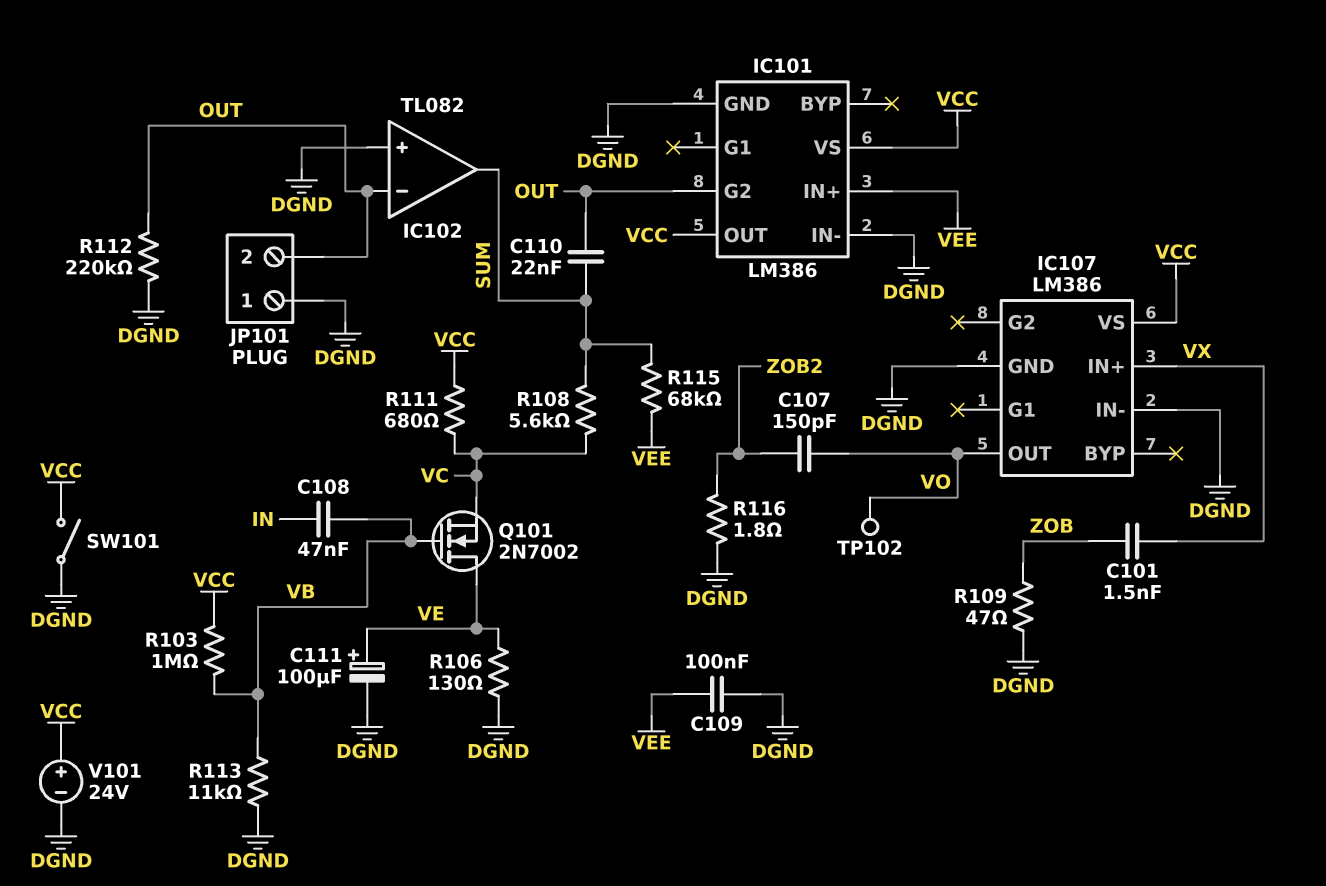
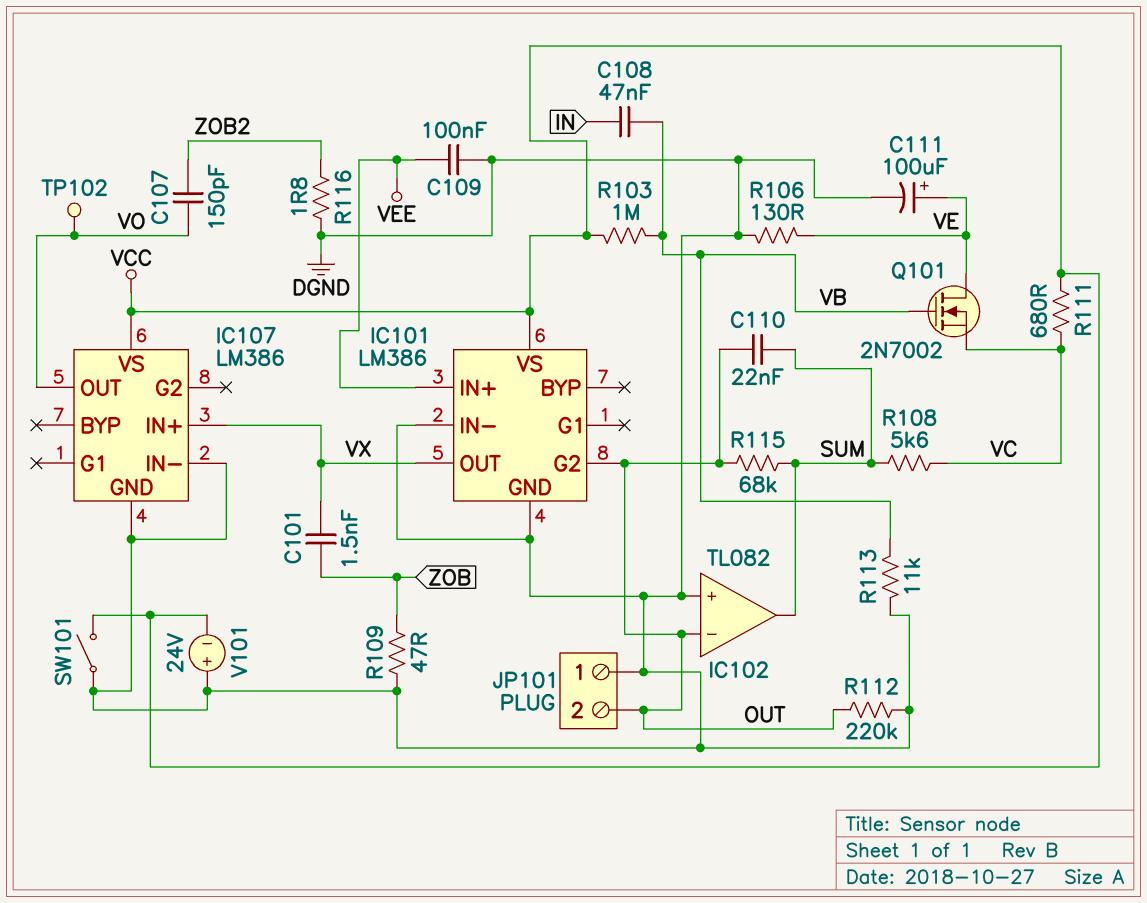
IC101 pin OUT: VCC -> VX
R115: 68k (SUM, VEE) -> 68k (OUT, SUM)
V101: 24V (plus VCC, minus DGND) -> 24V (plus DGND, minus VCC)

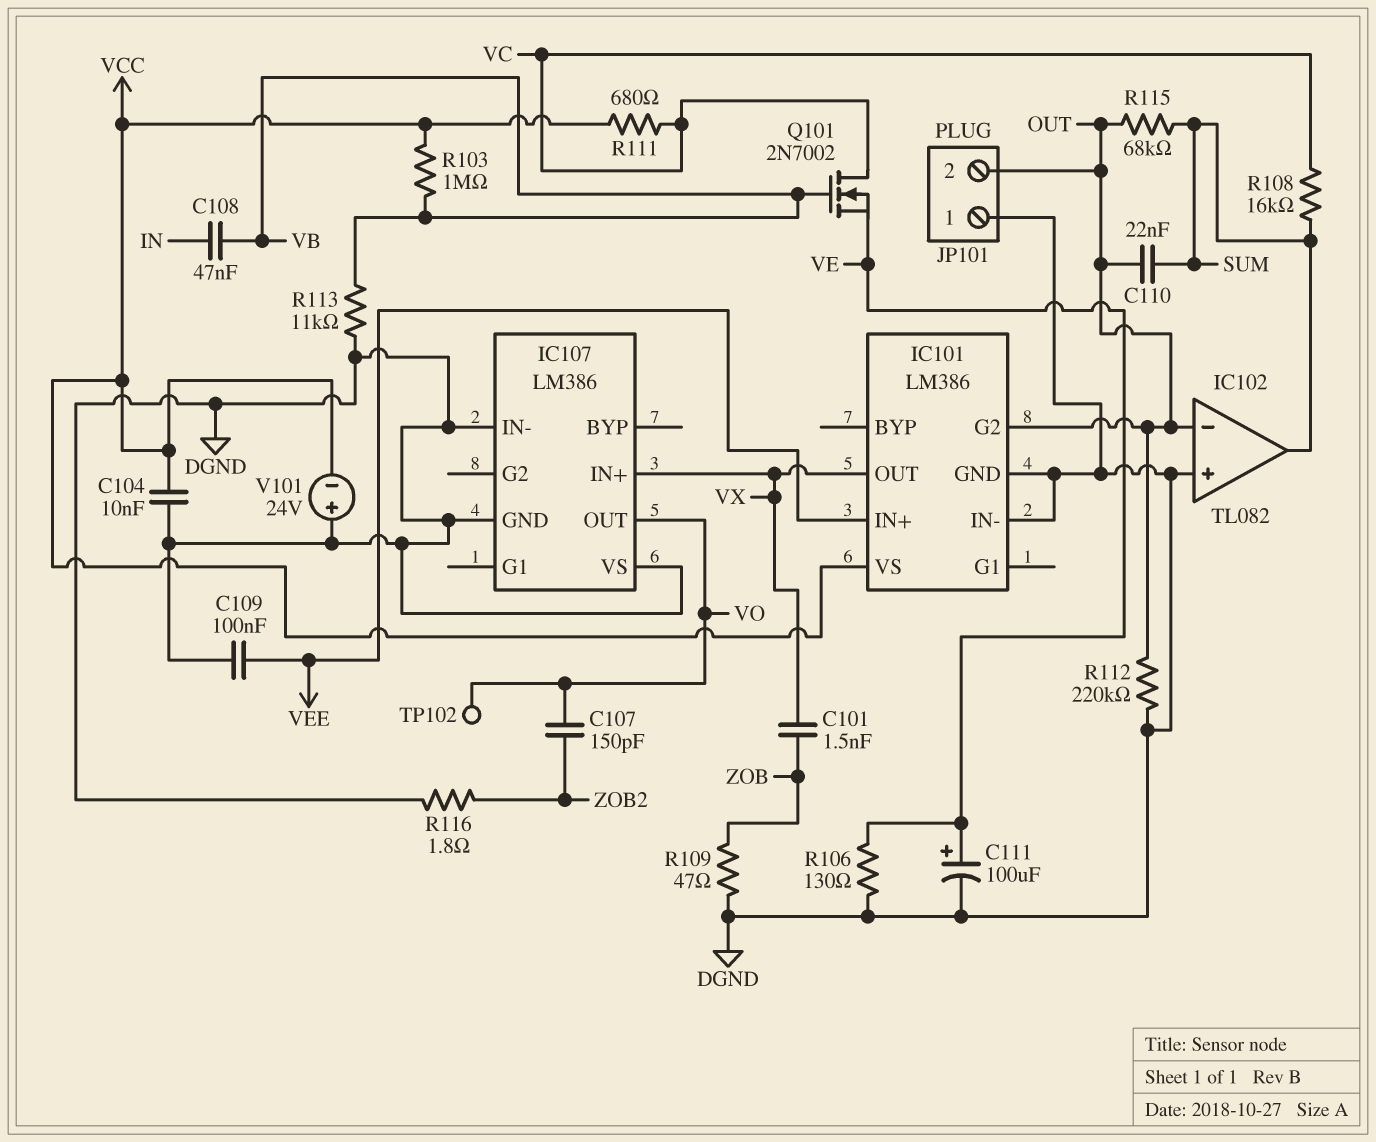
C104: none -> 10nF (DGND, VCC)
IC107 pin VS: VCC -> DGND
Q101: NMOS 2N7002 (G VB, D VE, S VC) -> NMOS 2N7002 (G VB, D VC, S VE)
R108: 5.6k (SUM, VC) -> 16k (SUM, VC)
SW101: switch (DGND, VCC) -> none

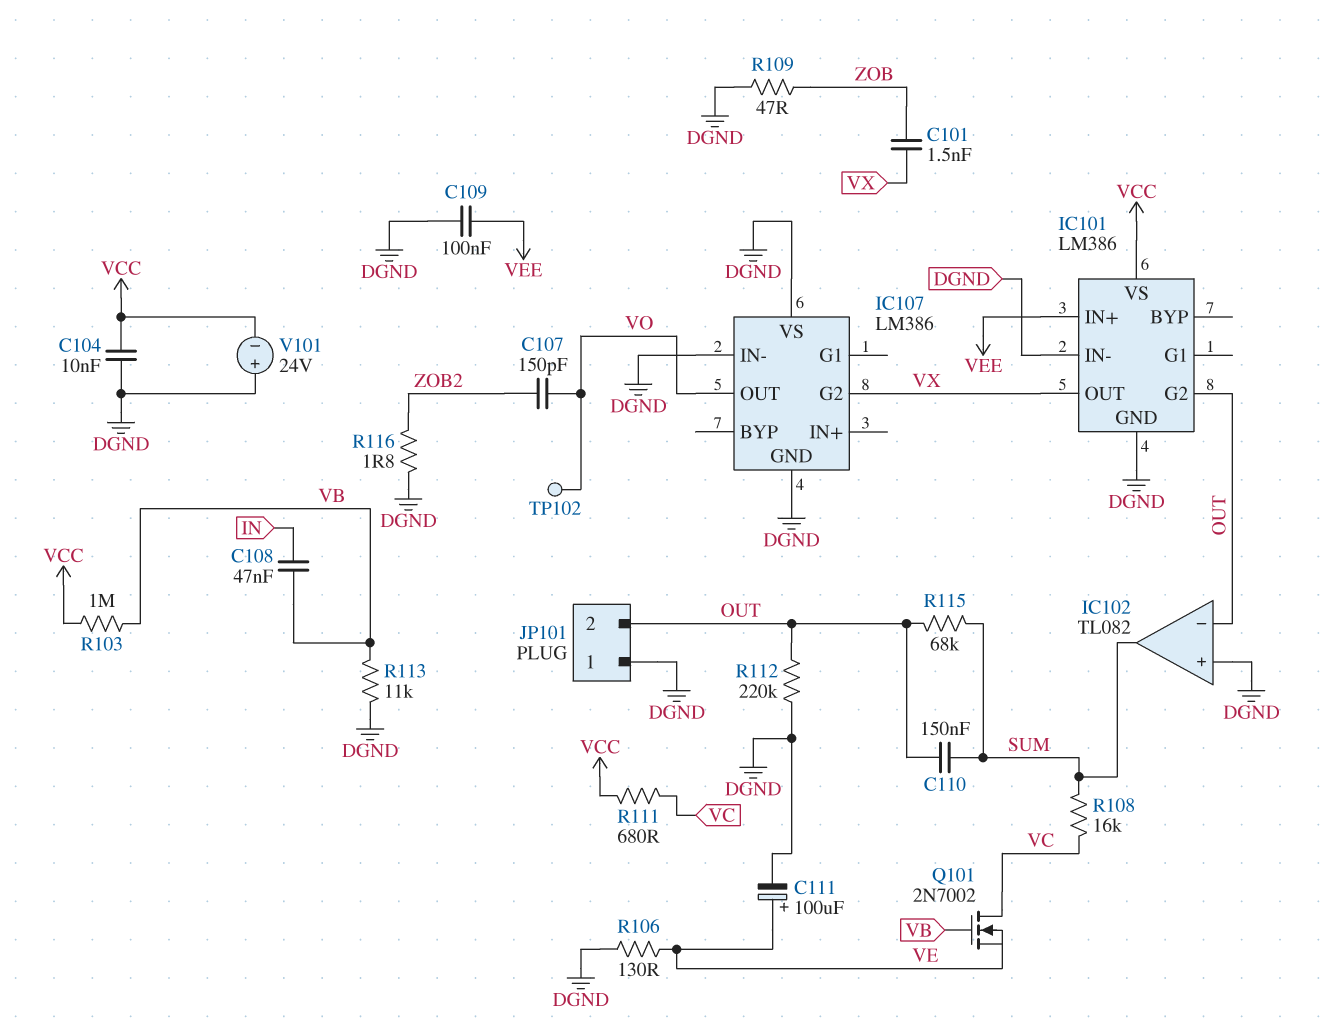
C110: 22nF (OUT, SUM) -> 150nF (OUT, SUM)
IC107 pin G2: none -> VX
IC107 pin IN+: VX -> none

